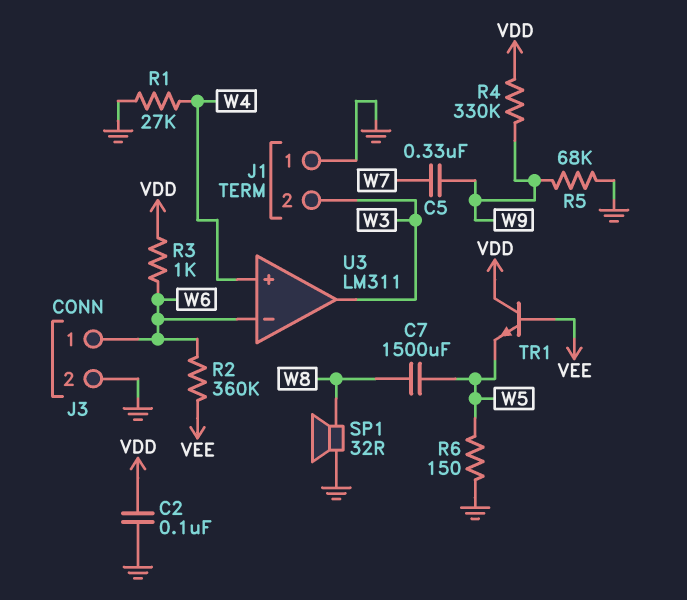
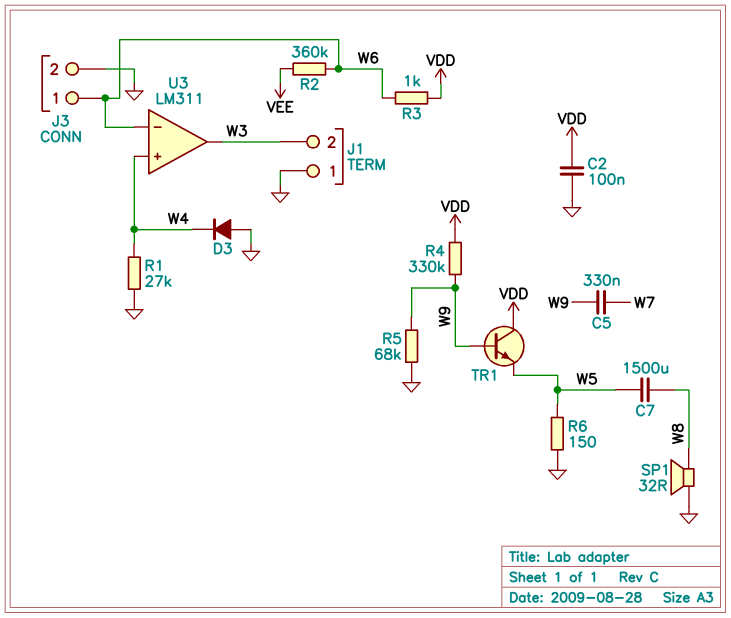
D3: none -> diode (A GND, K W4)
TR1: NPN (B VEE, C VDD, E W5) -> NPN (B W9, C VDD, E W5)

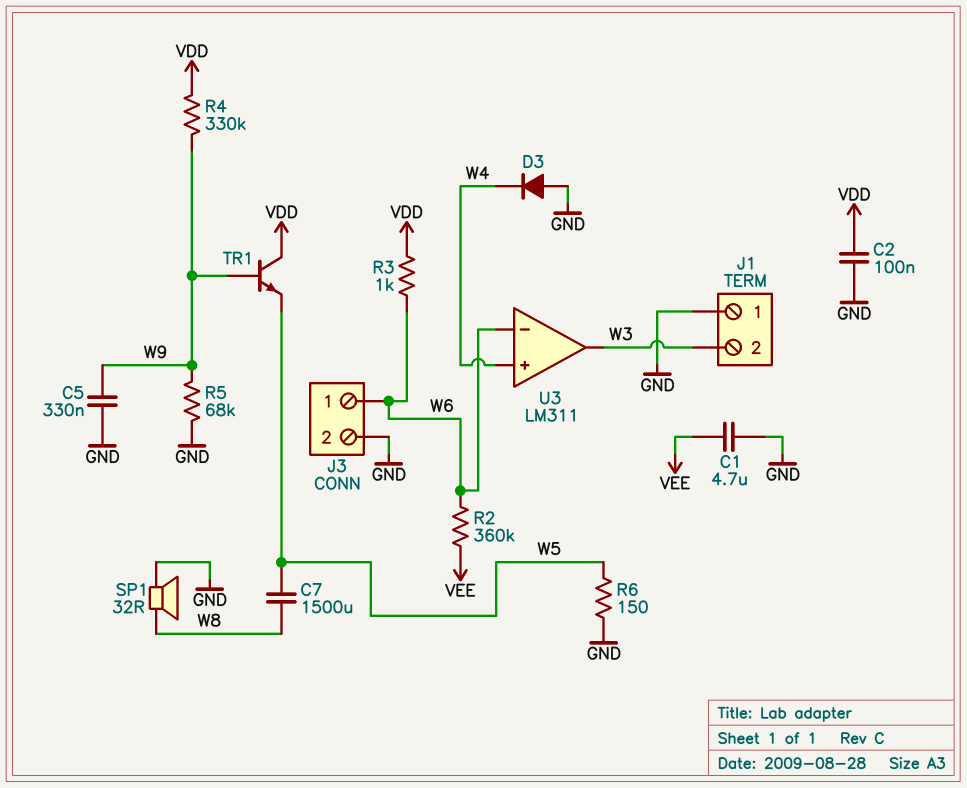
C1: none -> 4.7uF (GND, VEE)
C5: 330nF (W7, W9) -> 330nF (GND, W9)
R1: 27k (GND, W4) -> none

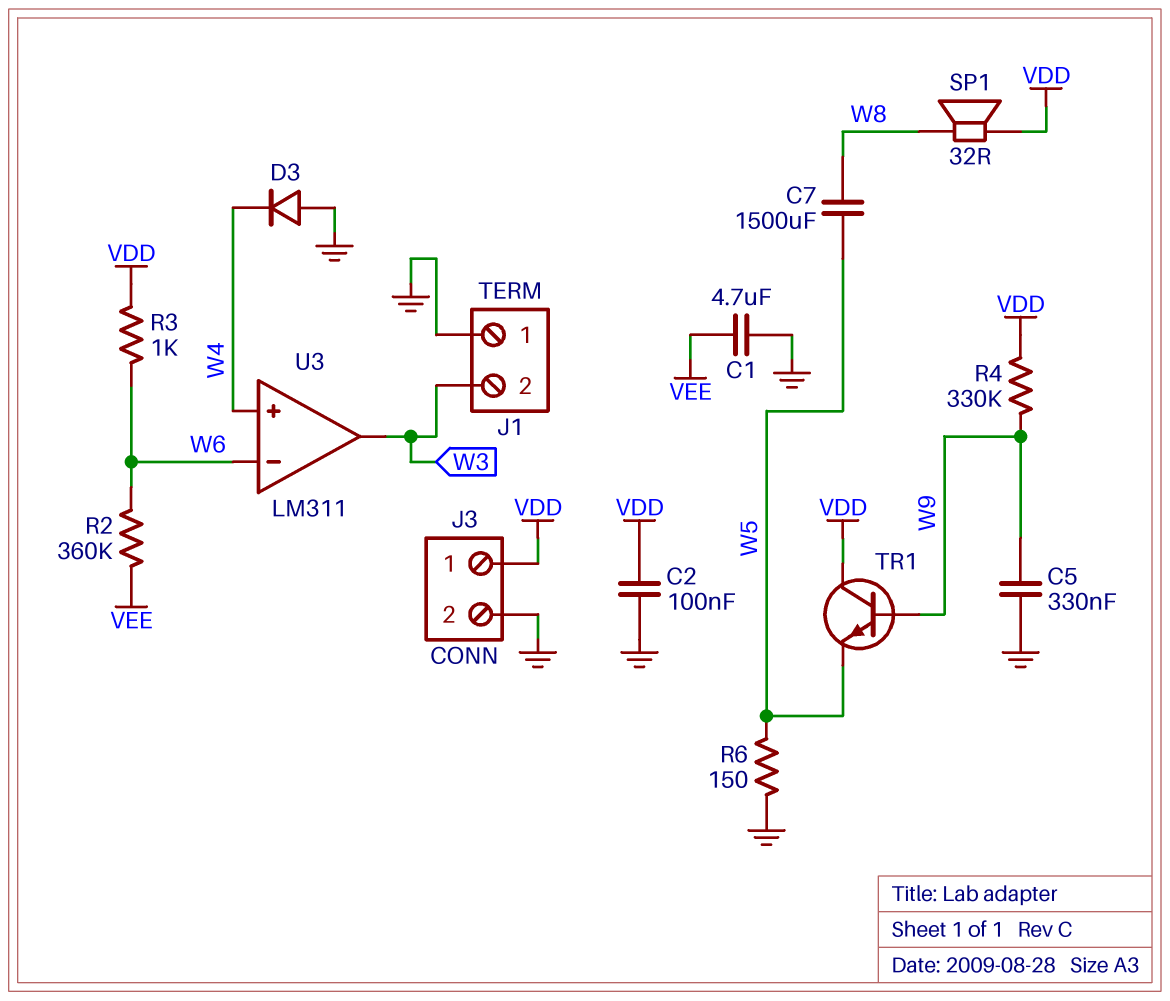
J3 pin 1: W6 -> VDD
R5: 68k (GND, W9) -> none
SP1: speaker 32R (GND, W8) -> speaker 32R (VDD, W8)

